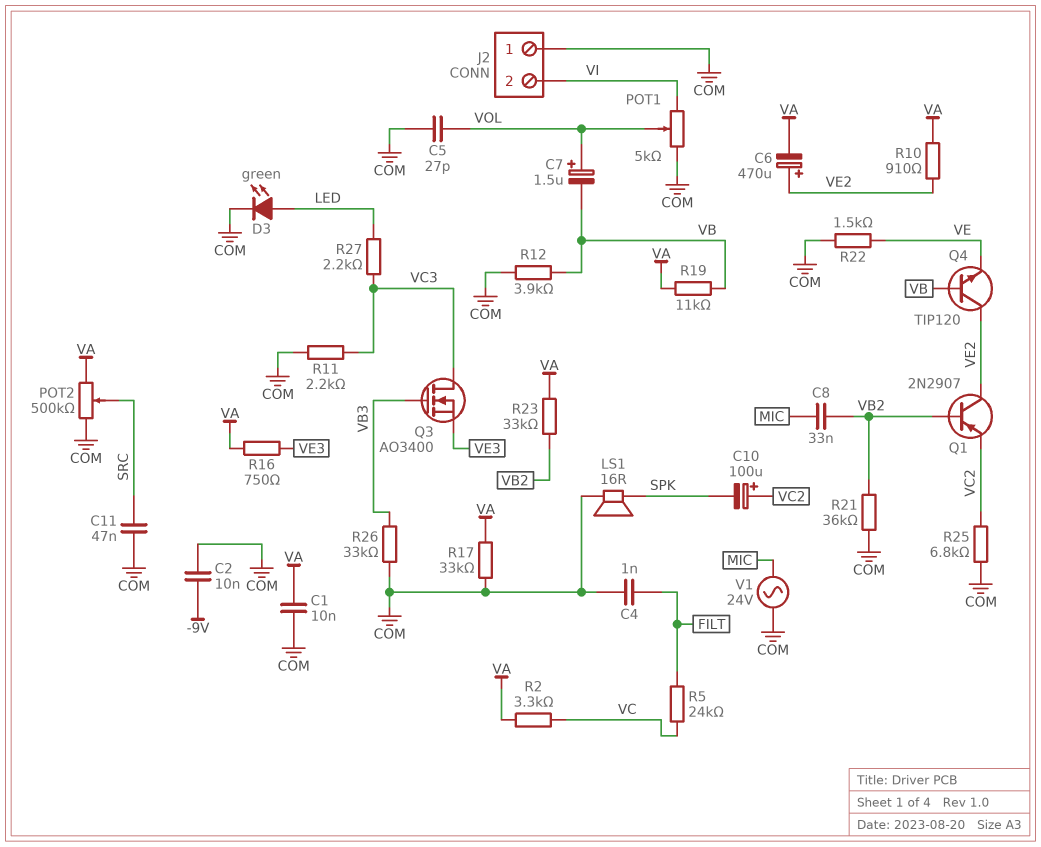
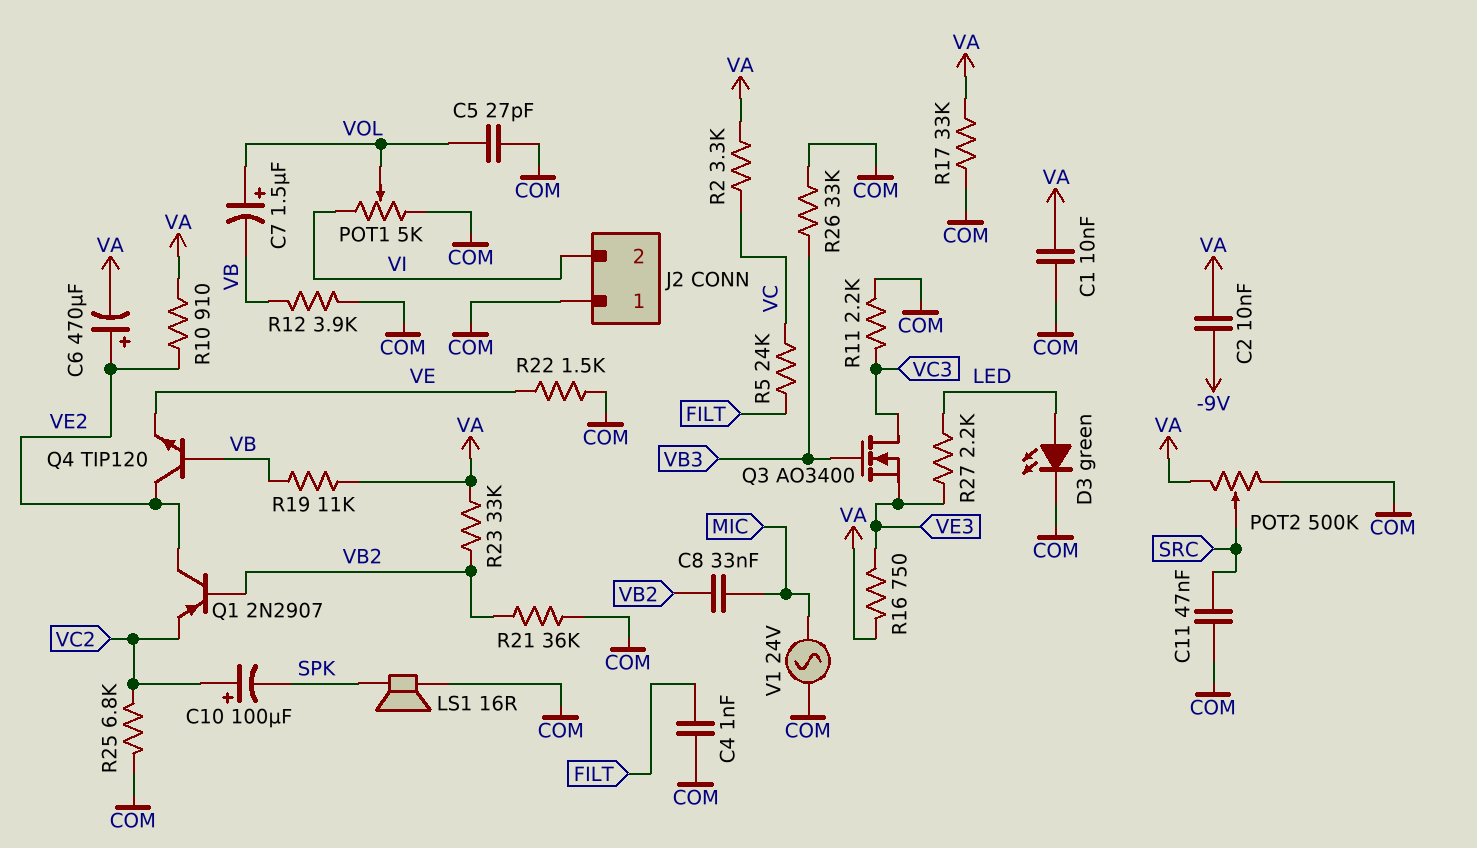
C2: 10nF (-9V, COM) -> 10nF (-9V, VA)
R27: 2.2k (LED, VC3) -> 2.2k (LED, VE3)

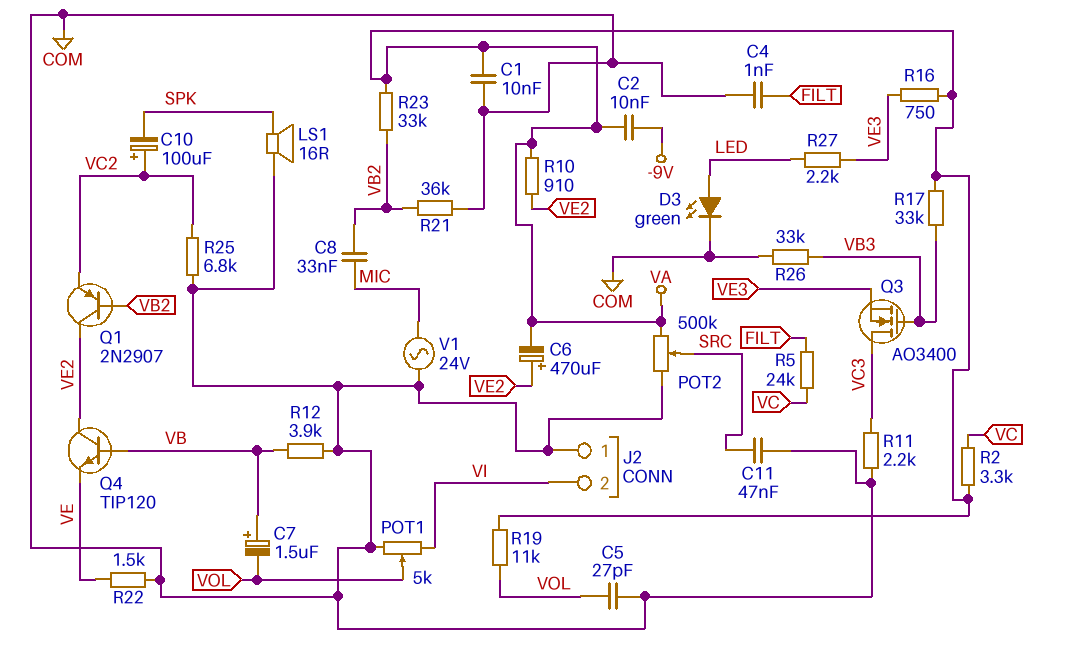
C7: 1.5uF (plus VOL, minus VB) -> 1.5uF (plus VB, minus VOL)
R17: 33k (COM, VA) -> 33k (VA, VB3)
R19: 11k (VA, VB) -> 11k (VA, VOL)

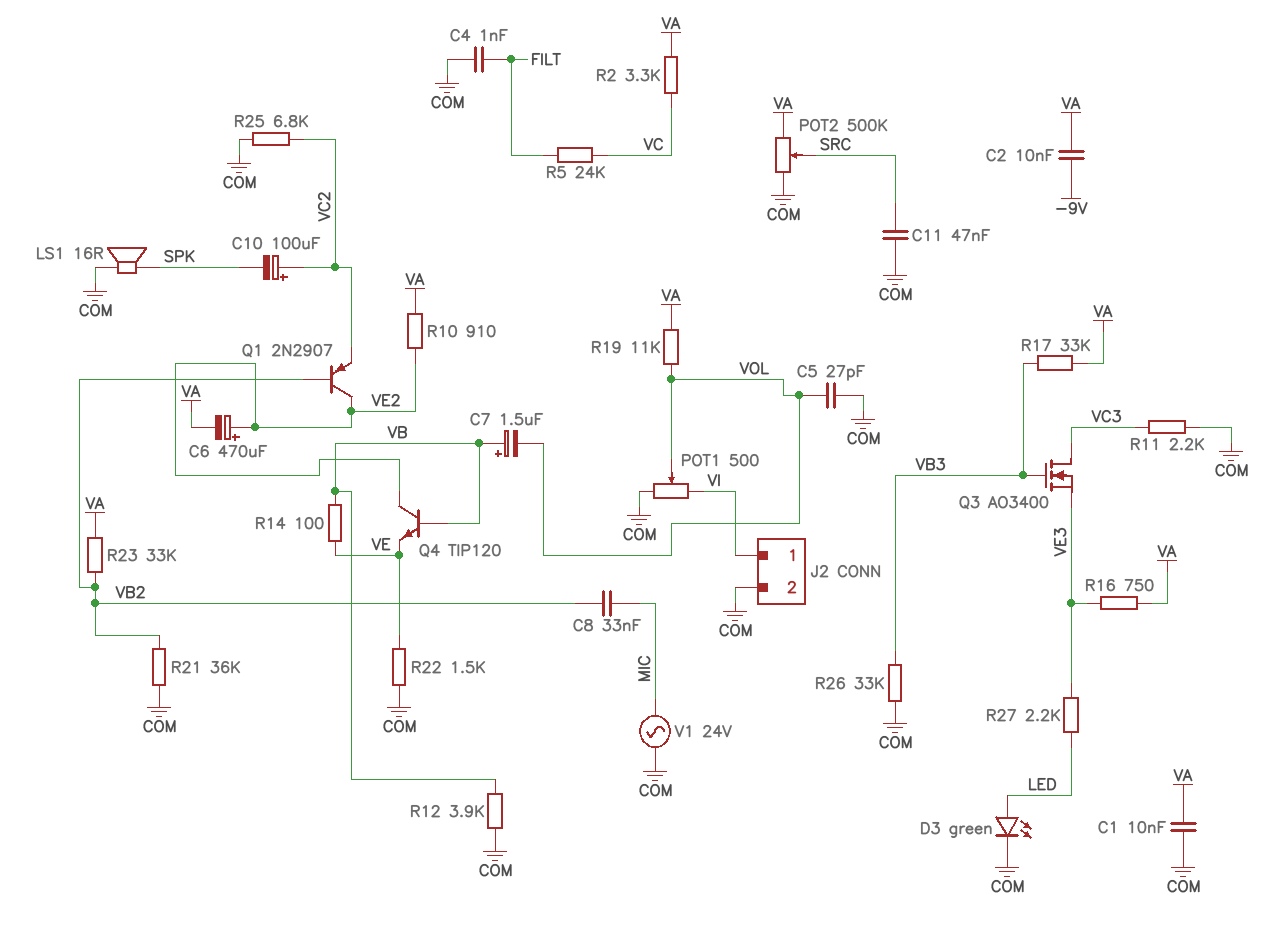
J2 pin 1: COM -> VI
J2 pin 2: VI -> COM
POT1: 5k (COM, VI, wiper VOL) -> 500 (COM, VI, wiper VOL)
R14: none -> 100 (VB, VE)

